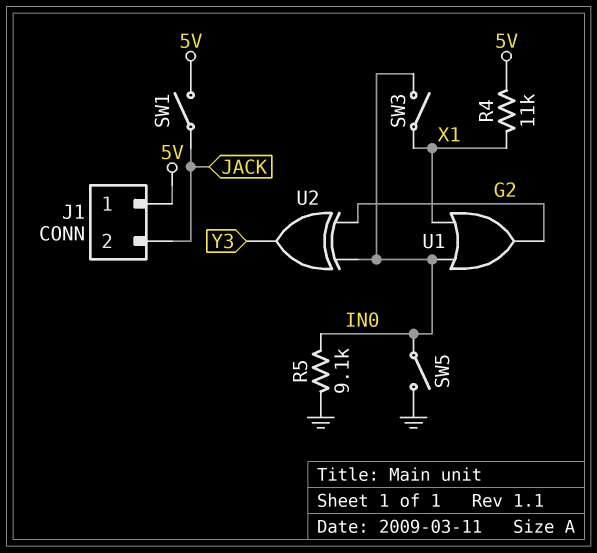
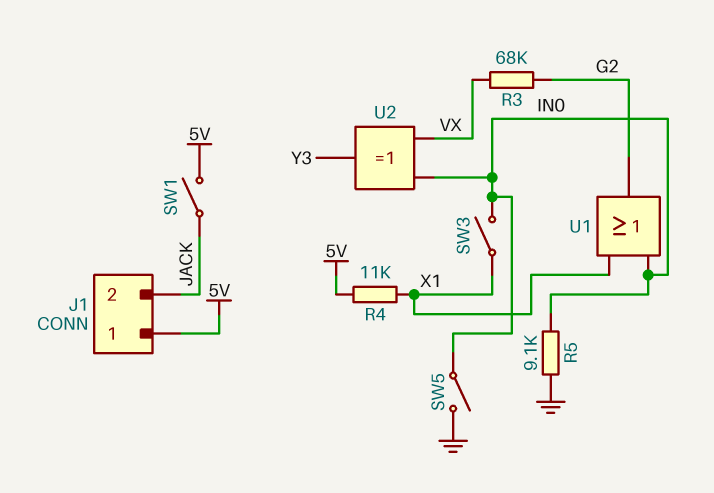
R3: none -> 68k (G2, VX)
U2: XOR (in G2, in IN0, out Y3) -> XOR (in IN0, in VX, out Y3)

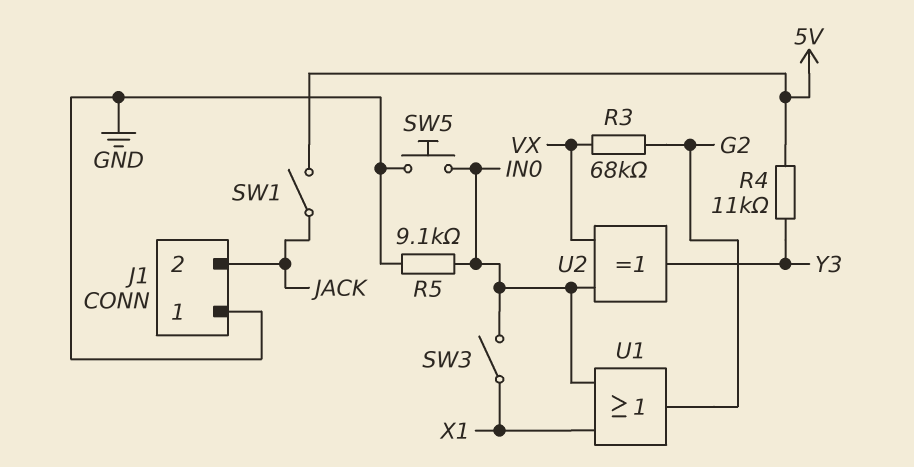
J1 pin 1: 5V -> GND
R4: 11k (5V, X1) -> 11k (5V, Y3)
SW5: switch (GND, IN0) -> button (GND, IN0)

